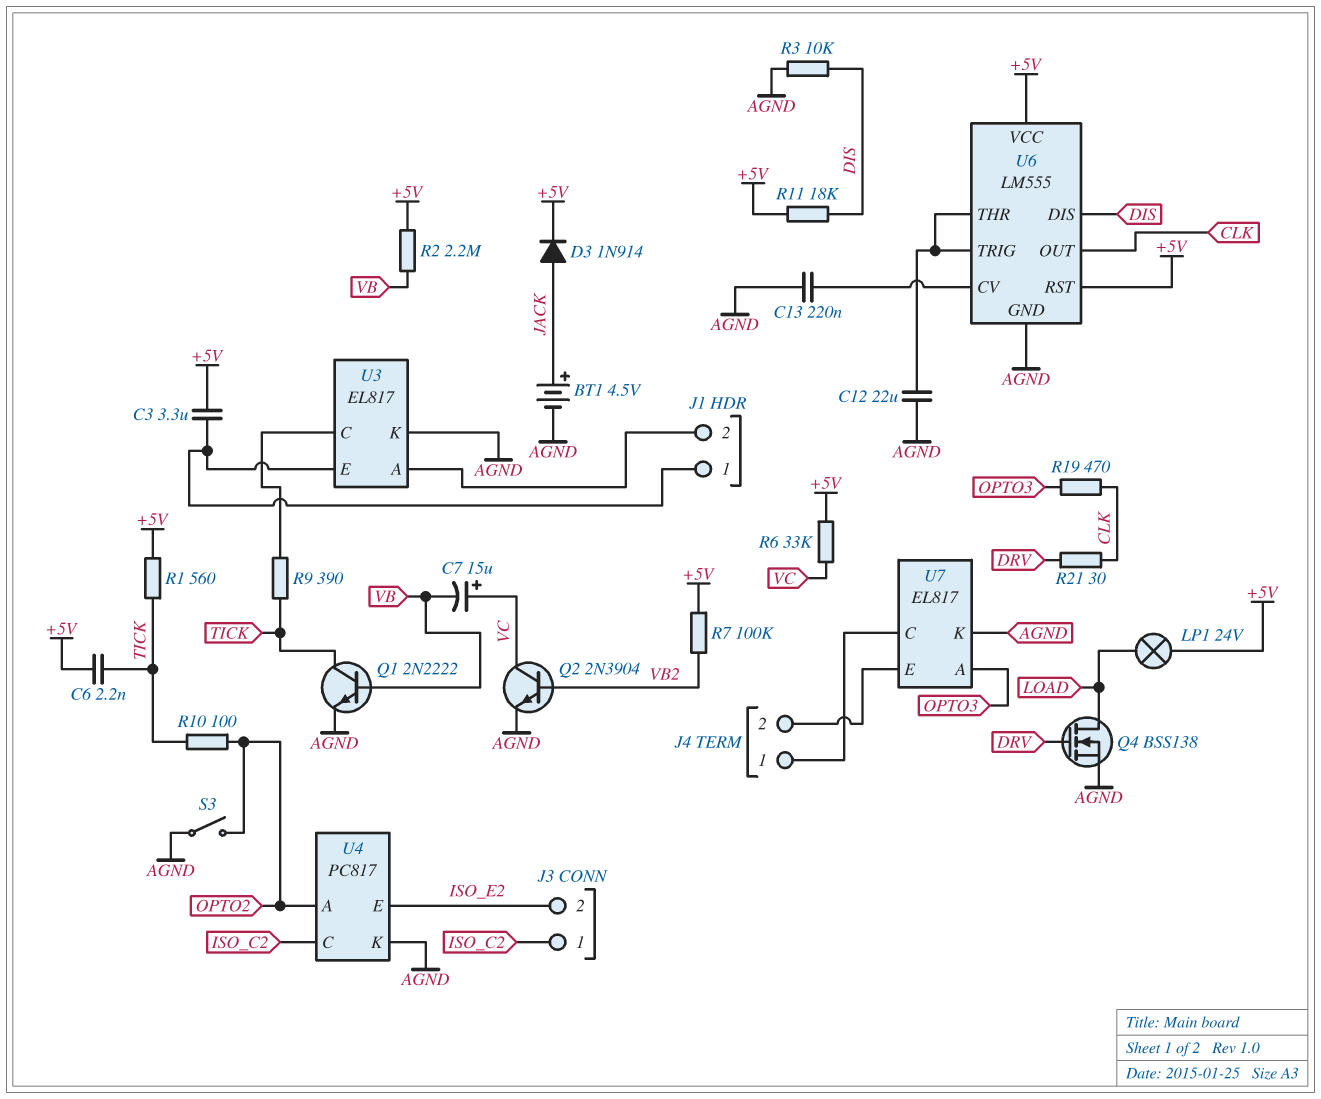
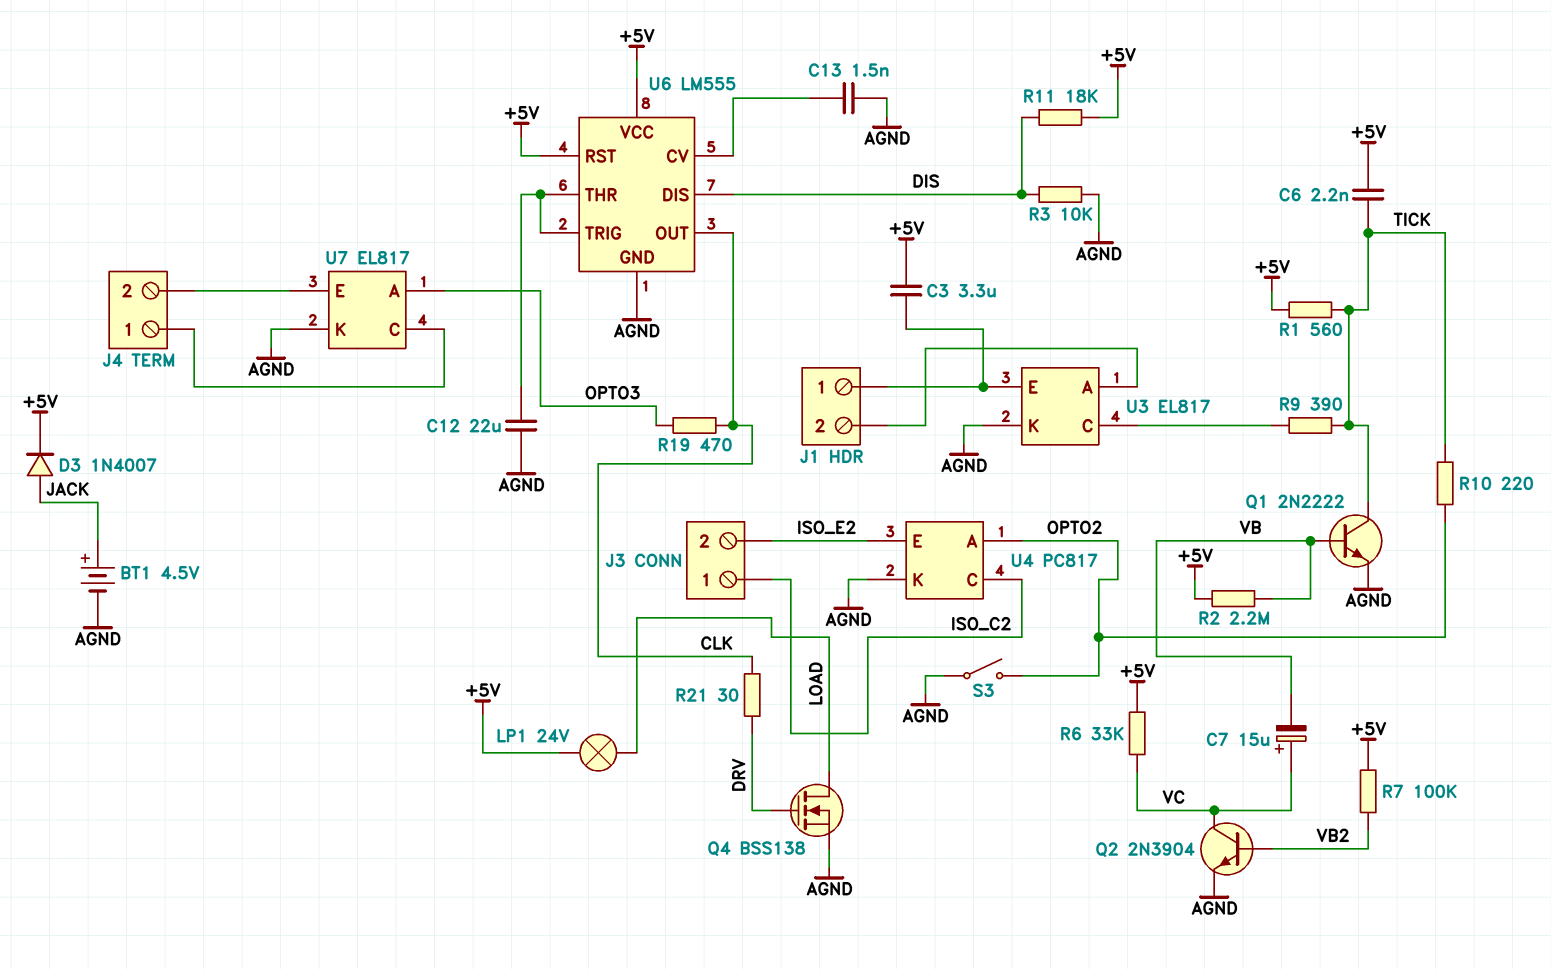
C13: 220nF (AGND, U6/CV) -> 1.5nF (AGND, U6/CV)
D3: diode 1N914 (A JACK, K +5V) -> diode 1N4007 (A JACK, K +5V)
R10: 100 (OPTO2, TICK) -> 220 (OPTO2, TICK)

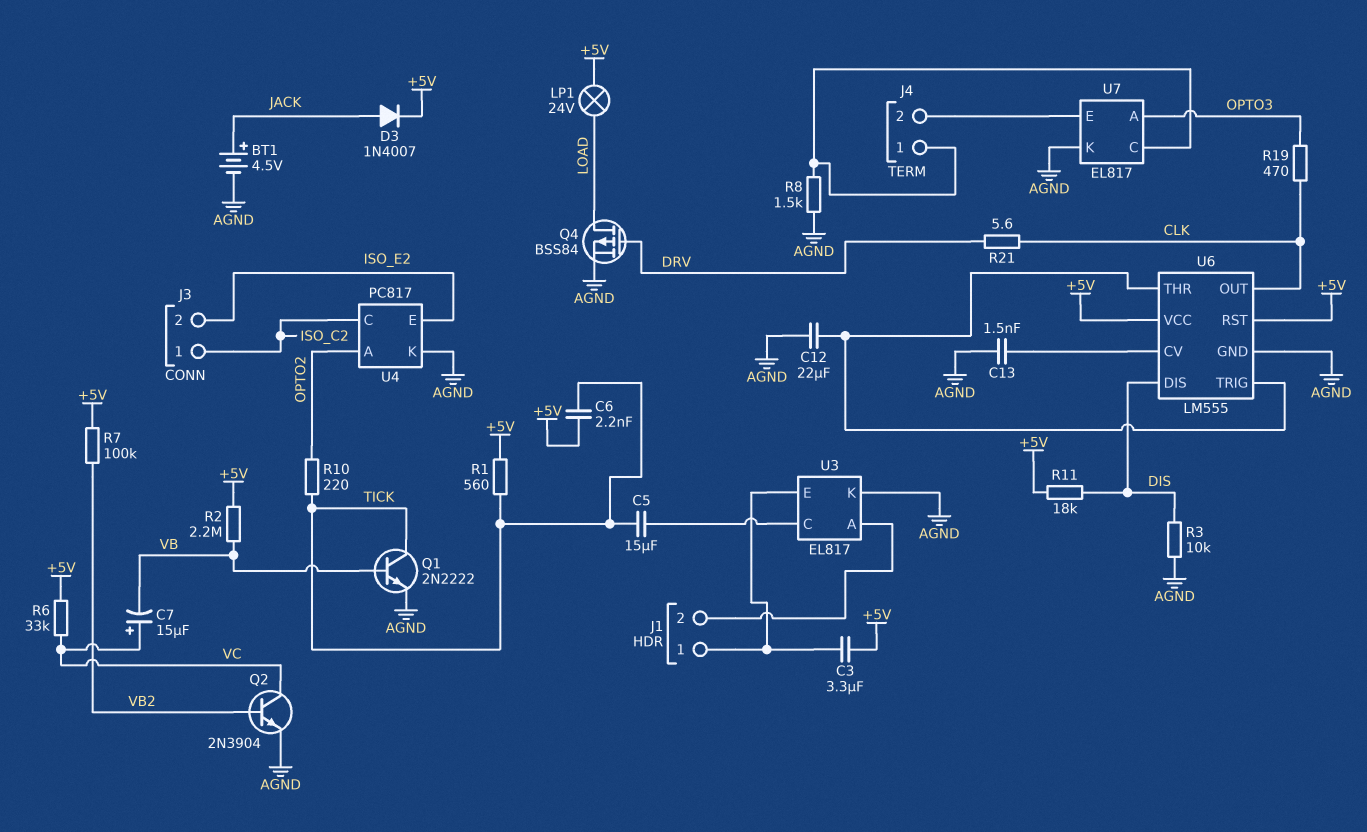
C5: none -> 15uF (TICK, U3/C)
Q4: NMOS BSS138 (G DRV, D LOAD, S AGND) -> PMOS BSS84 (G DRV, D LOAD, S AGND)
R8: none -> 1.5k (AGND, J4/1)
R9: 390 (TICK, U3/C) -> none
R21: 30 (CLK, DRV) -> 5.6 (CLK, DRV)
S3: switch (AGND, OPTO2) -> none

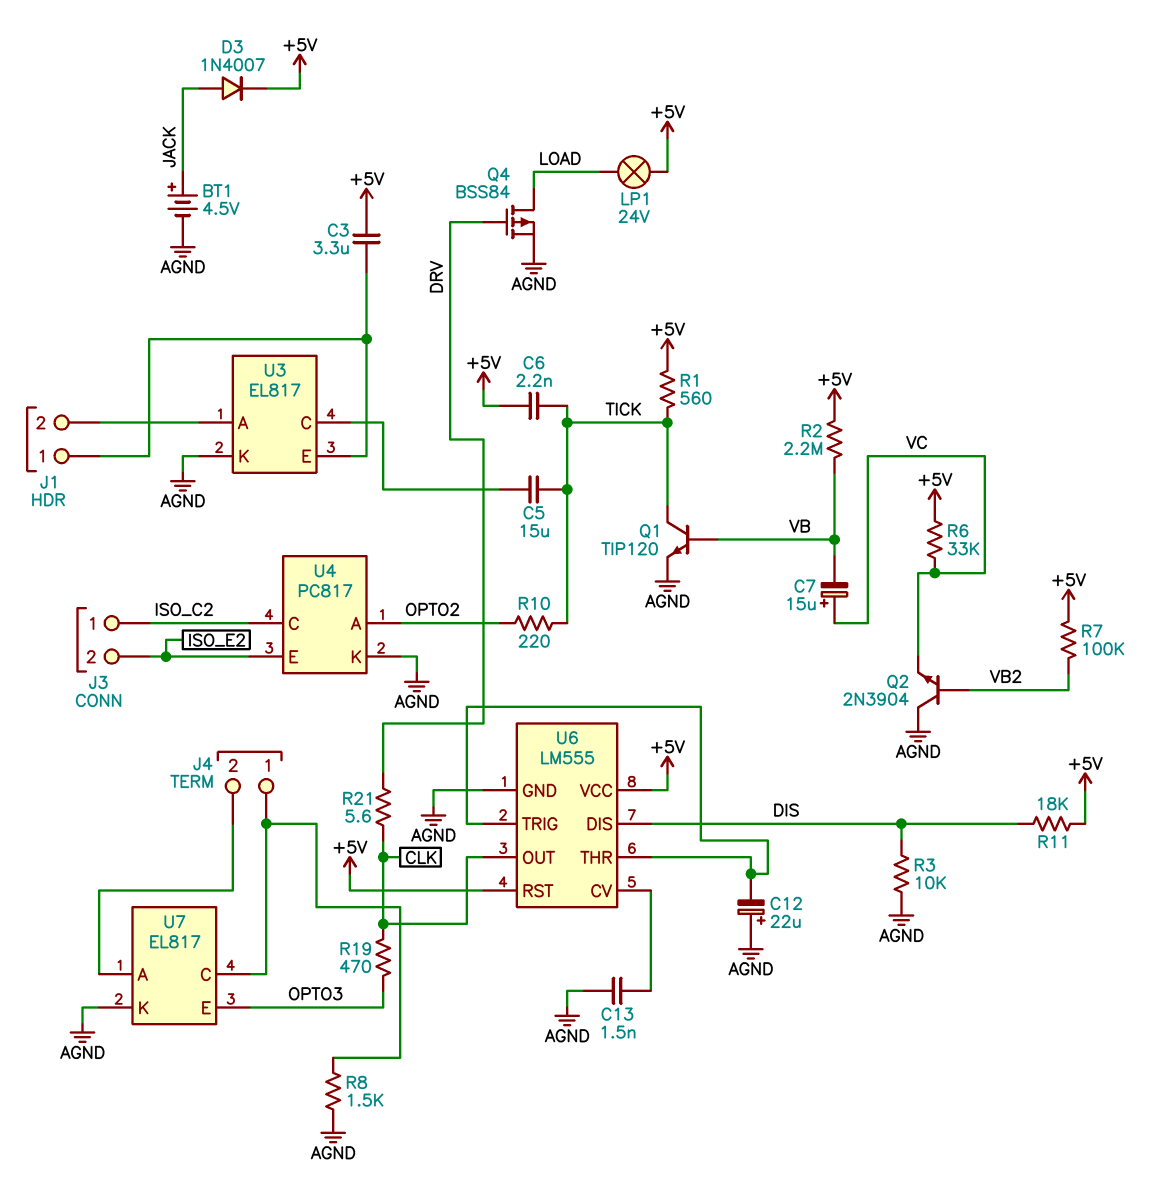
C12: 22uF (AGND, U6/THR) -> 22uF (plus AGND, minus U6/THR)
Q1: NPN 2N2222 (B VB, C TICK, E AGND) -> NPN TIP120 (B VB, C TICK, E AGND)
Q2: NPN 2N3904 (B VB2, C VC, E AGND) -> NPN 2N3904 (B VB2, C AGND, E VC)
U7 pin A: OPTO3 -> J4/2
U7 pin E: J4/2 -> OPTO3

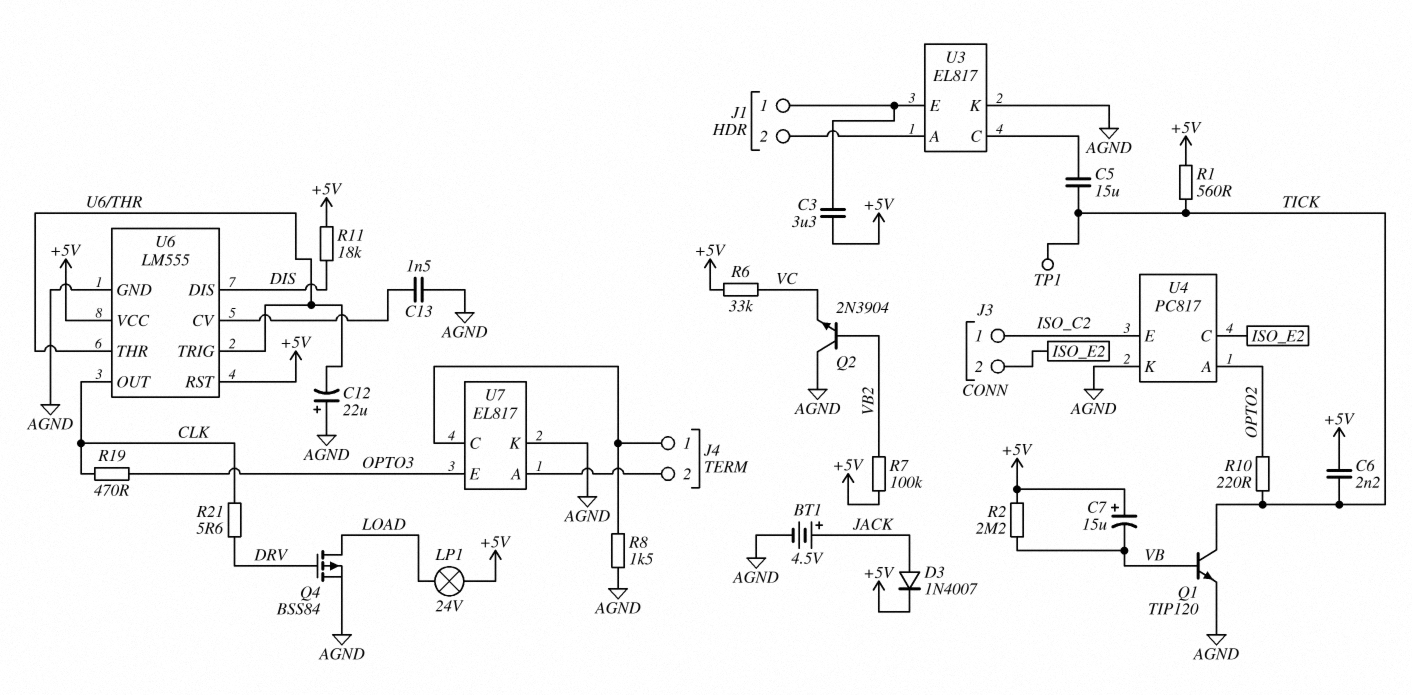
C7: 15uF (plus VC, minus VB) -> 15uF (plus +5V, minus VB)
R3: 10k (AGND, DIS) -> none
TP1: none -> test point (TICK)
U4 pin C: ISO_C2 -> ISO_E2
U4 pin E: ISO_E2 -> ISO_C2

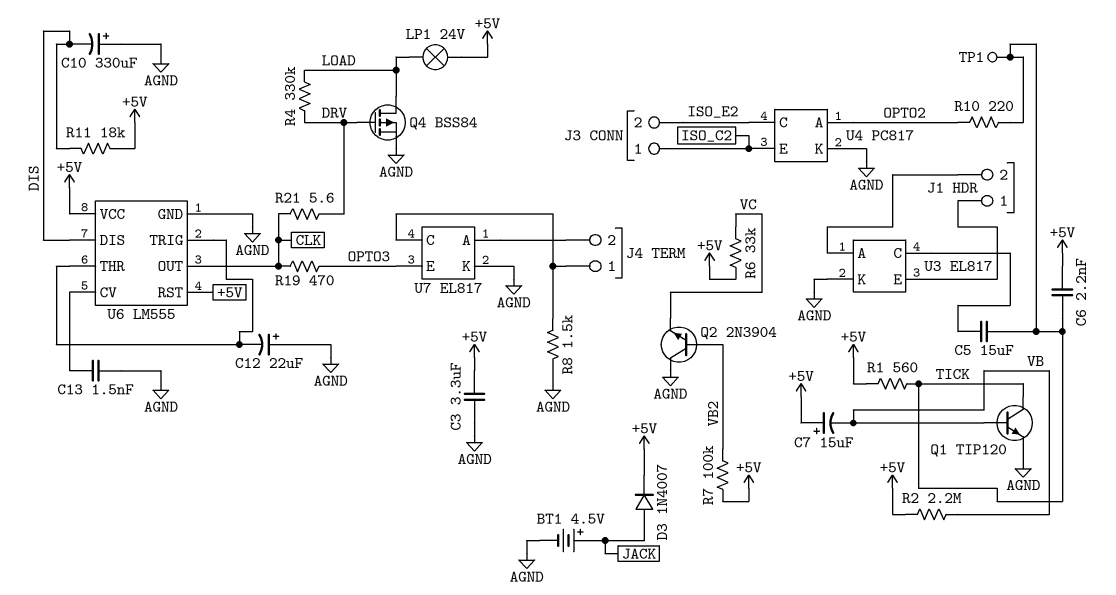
C3: 3.3uF (+5V, J1/1) -> 3.3uF (+5V, AGND)
C10: none -> 330uF (plus AGND, minus DIS)
R4: none -> 330k (DRV, LOAD)

